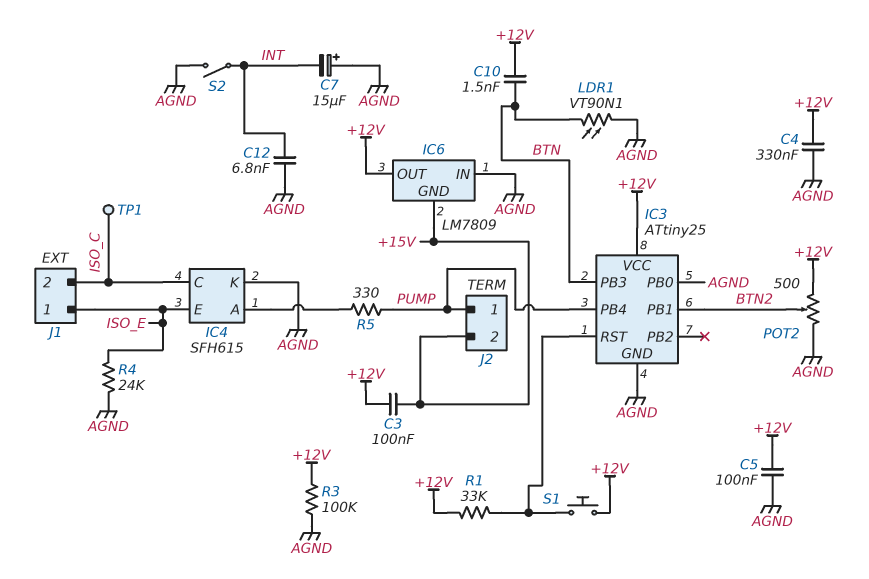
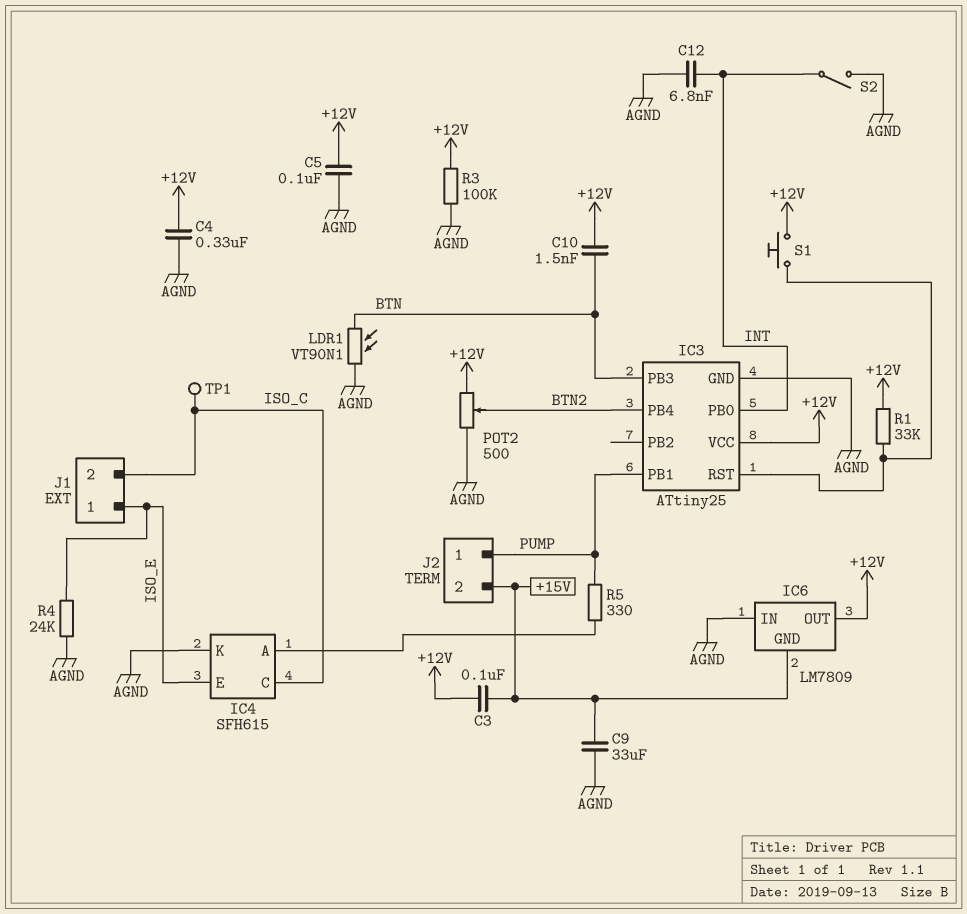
C7: 15uF (plus AGND, minus INT) -> none
C9: none -> 33uF (+15V, AGND)
IC3 pin PB0: AGND -> INT
IC3 pin PB1: BTN2 -> PUMP
IC3 pin PB4: PUMP -> BTN2

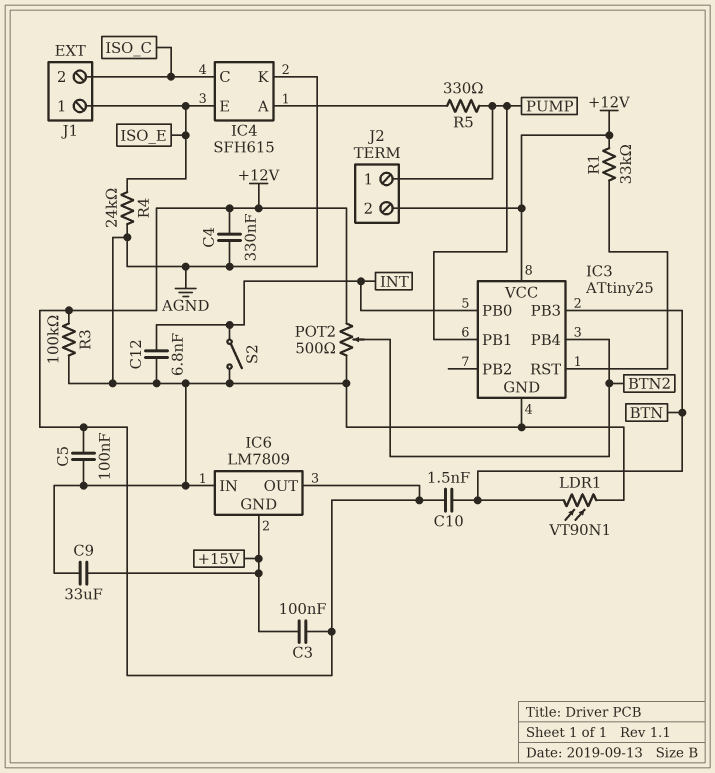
J2 pin 2: +15V -> +12V
S1: button (+12V, IC3/RST) -> none
TP1: test point (ISO_C) -> none

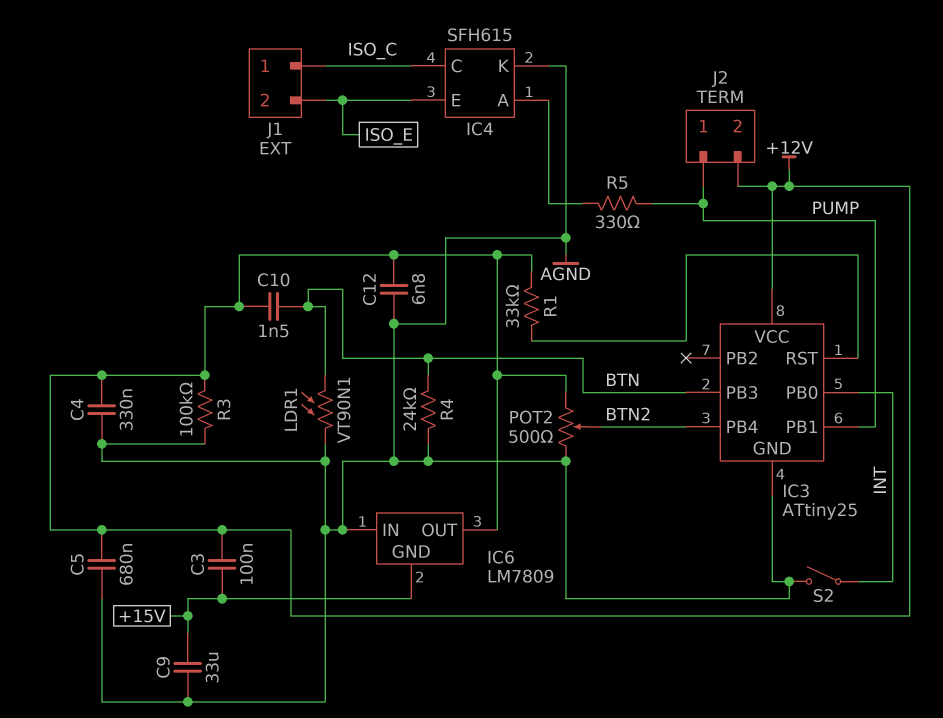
C5: 100nF (+12V, AGND) -> 680nF (+12V, AGND)
C12: 6.8nF (AGND, INT) -> 6.8nF (+12V, AGND)
J1 pin 1: ISO_E -> ISO_C
J1 pin 2: ISO_C -> ISO_E
R4: 24k (AGND, ISO_E) -> 24k (AGND, BTN)

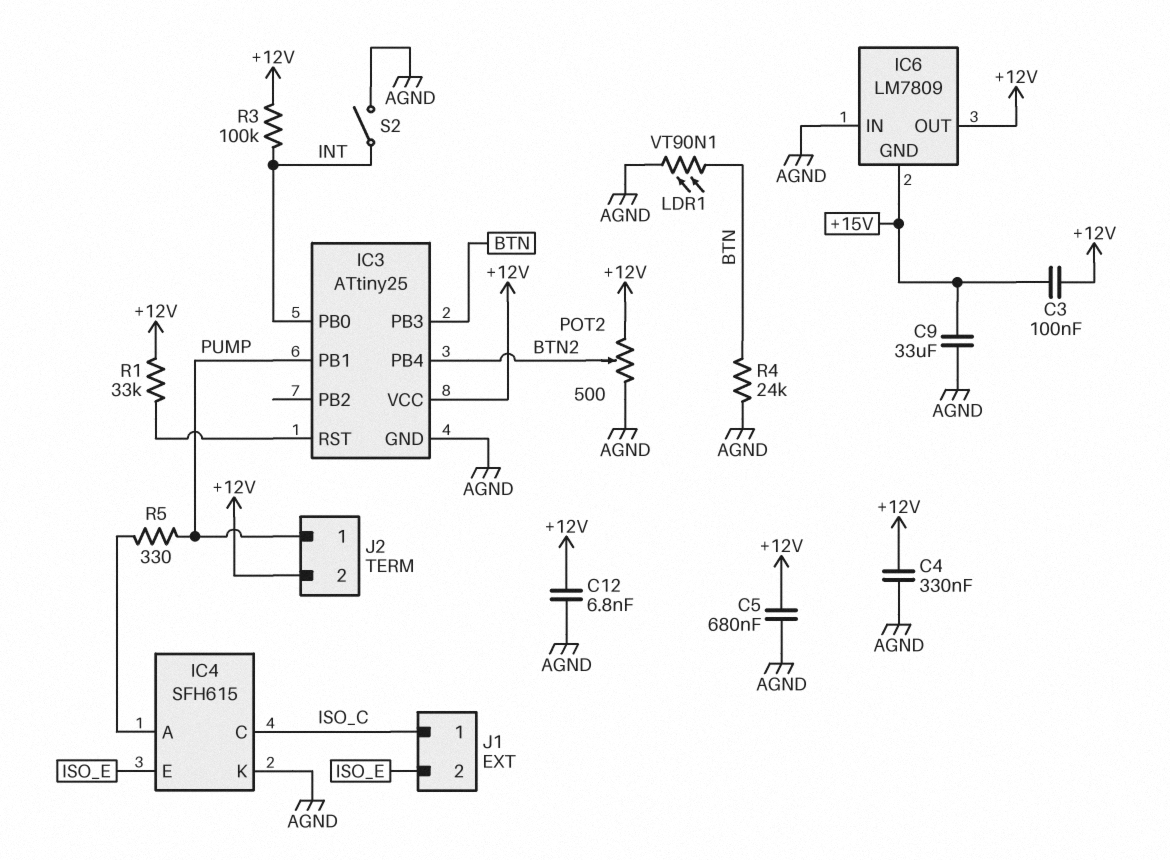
C10: 1.5nF (+12V, BTN) -> none
R3: 100k (+12V, AGND) -> 100k (+12V, INT)

